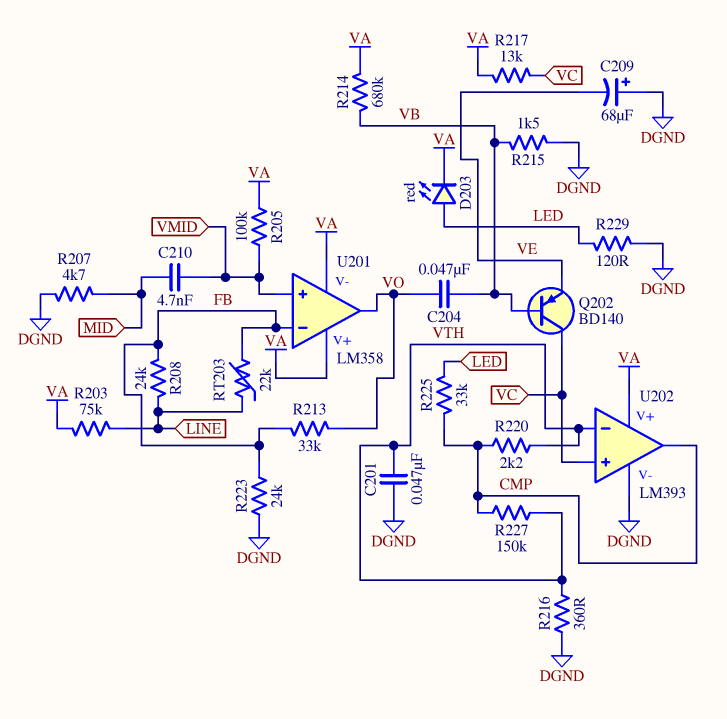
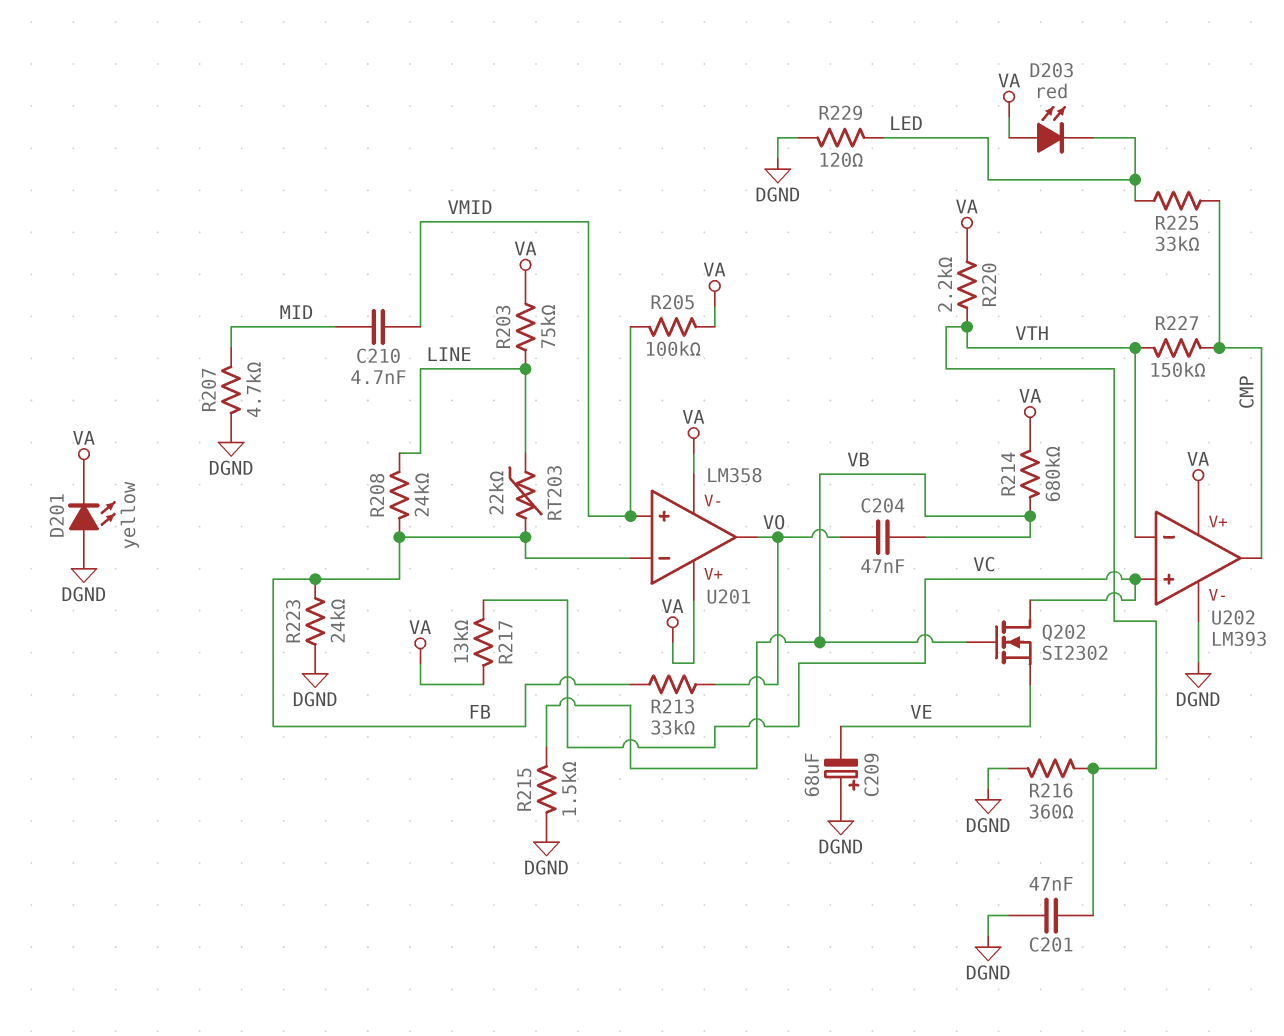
D201: none -> LED yellow (A DGND, K VA)
D203: LED red (A LED, K VA) -> LED red (A VA, K LED)
Q202: PNP BD140 (B VB, C VC, E VE) -> NMOS SI2302 (G VB, D VC, S VE)
R220: 2.2k (CMP, VTH) -> 2.2k (VA, VTH)

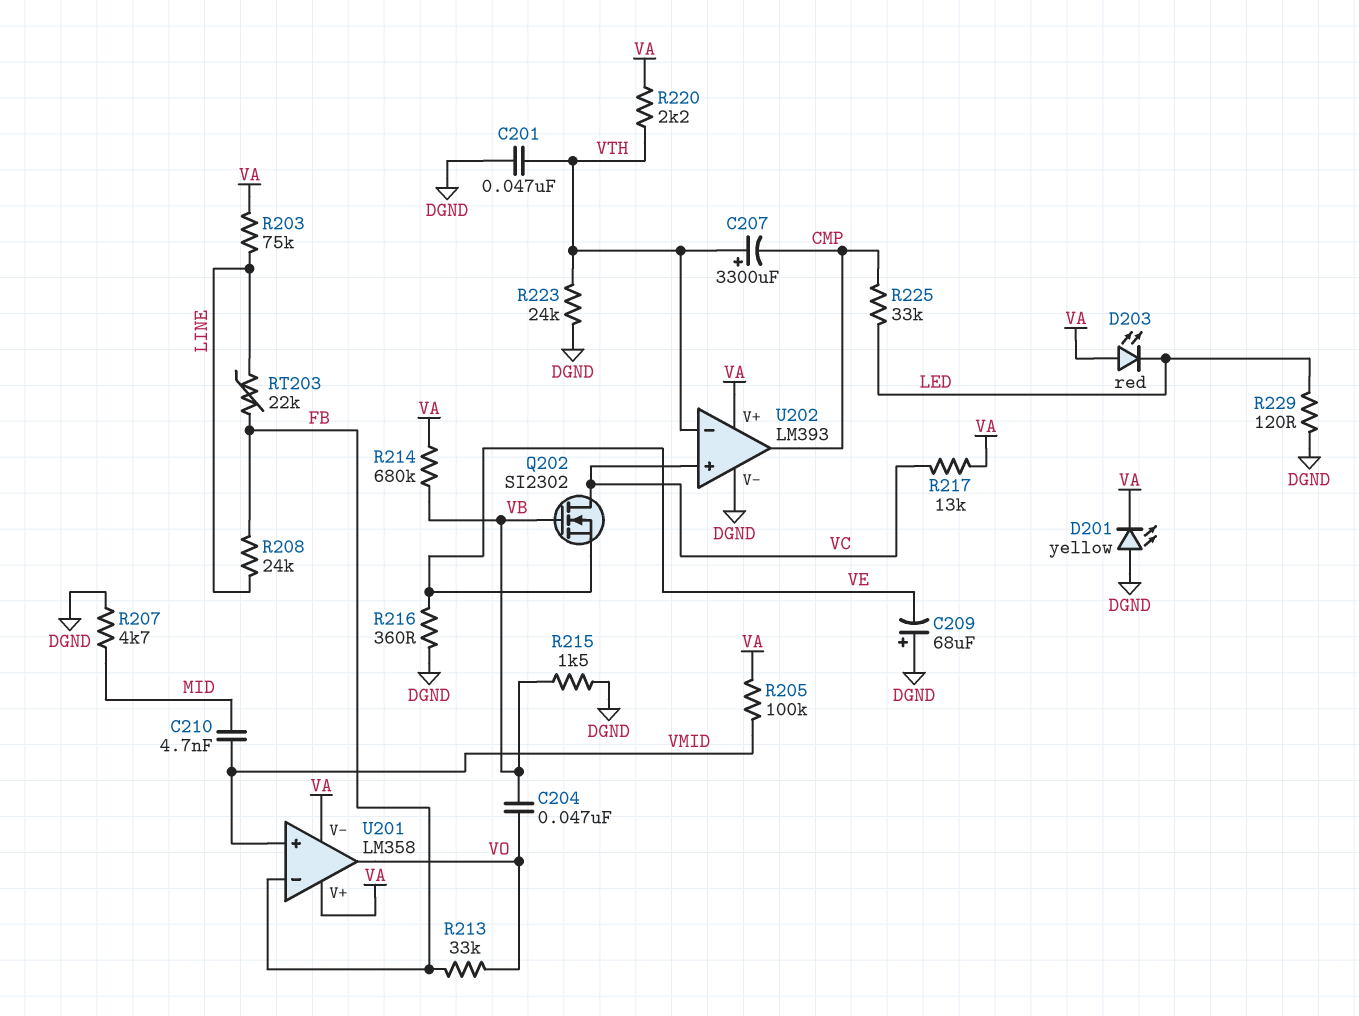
C207: none -> 3300uF (plus VTH, minus CMP)
R216: 360 (DGND, VTH) -> 360 (DGND, VE)
R223: 24k (DGND, FB) -> 24k (DGND, VTH)
R227: 150k (CMP, VTH) -> none

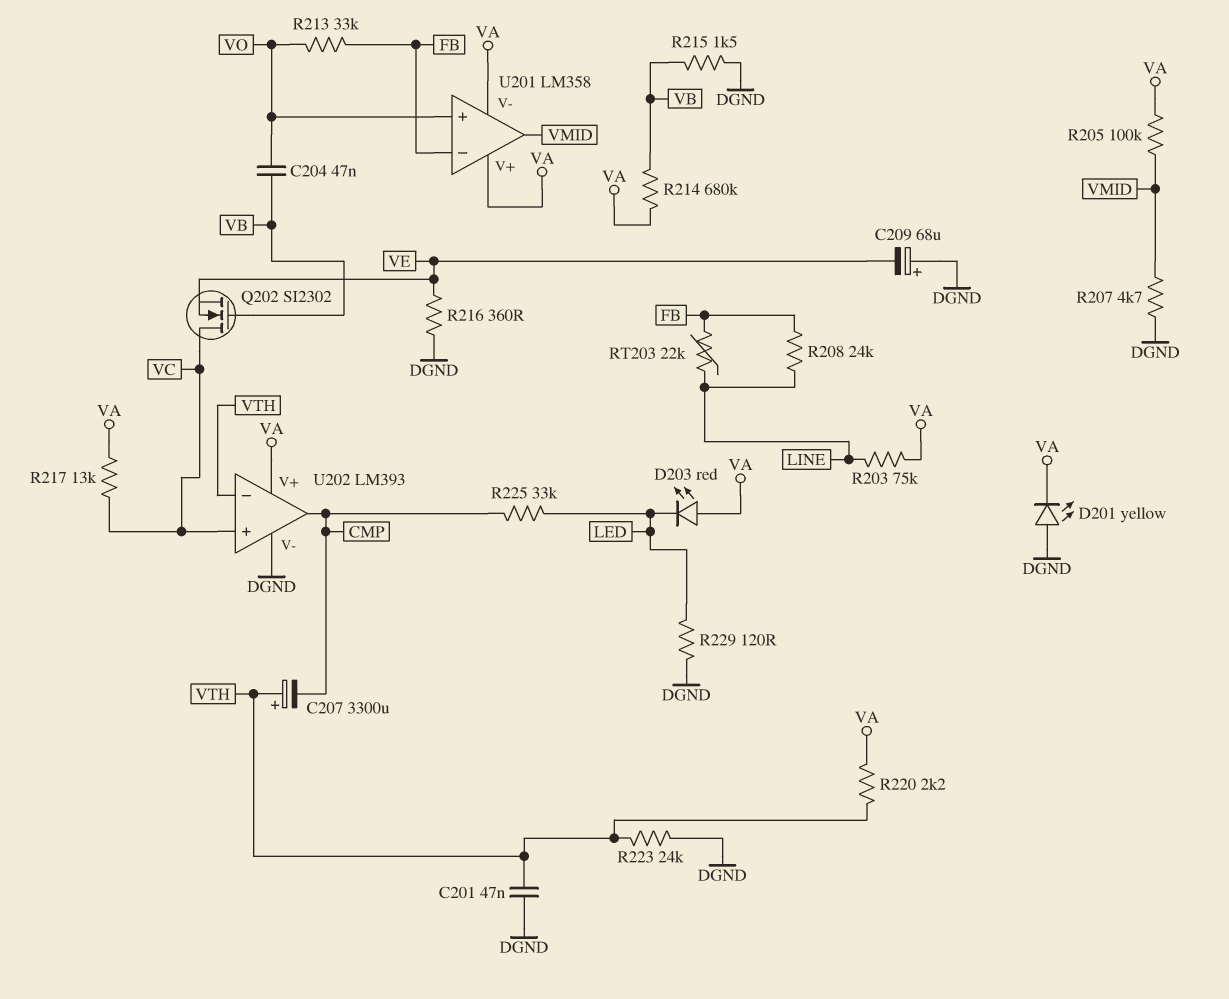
C210: 4.7nF (MID, VMID) -> none
R207: 4.7k (DGND, MID) -> 4.7k (DGND, VMID)
U201 pin in+: VMID -> VO
U201 pin out: VO -> VMID

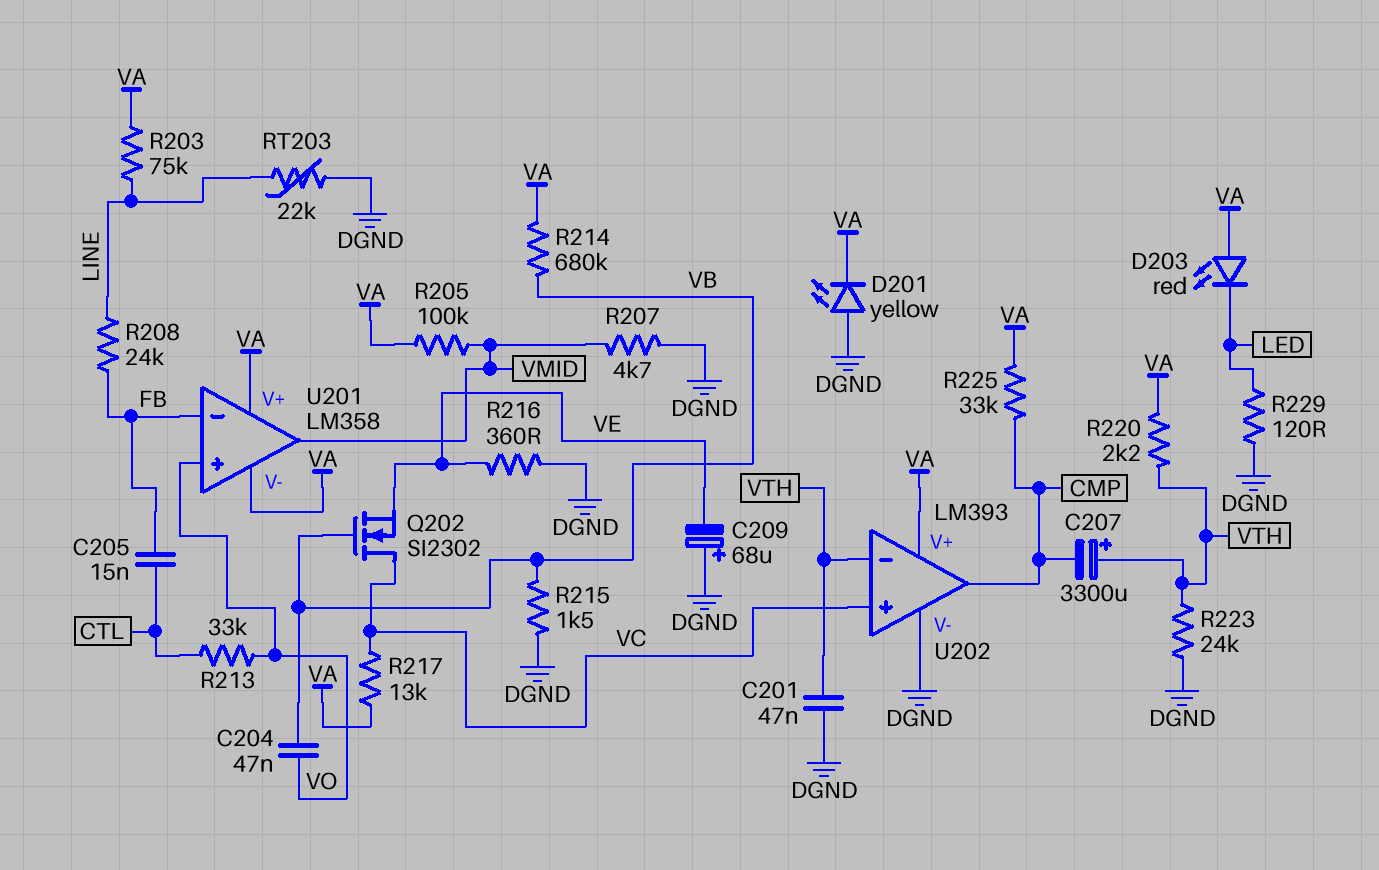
C205: none -> 15nF (CTL, FB)
R213: 33k (FB, VO) -> 33k (CTL, VO)
R225: 33k (CMP, LED) -> 33k (CMP, VA)
RT203: 22k (FB, LINE) -> 22k (DGND, LINE)

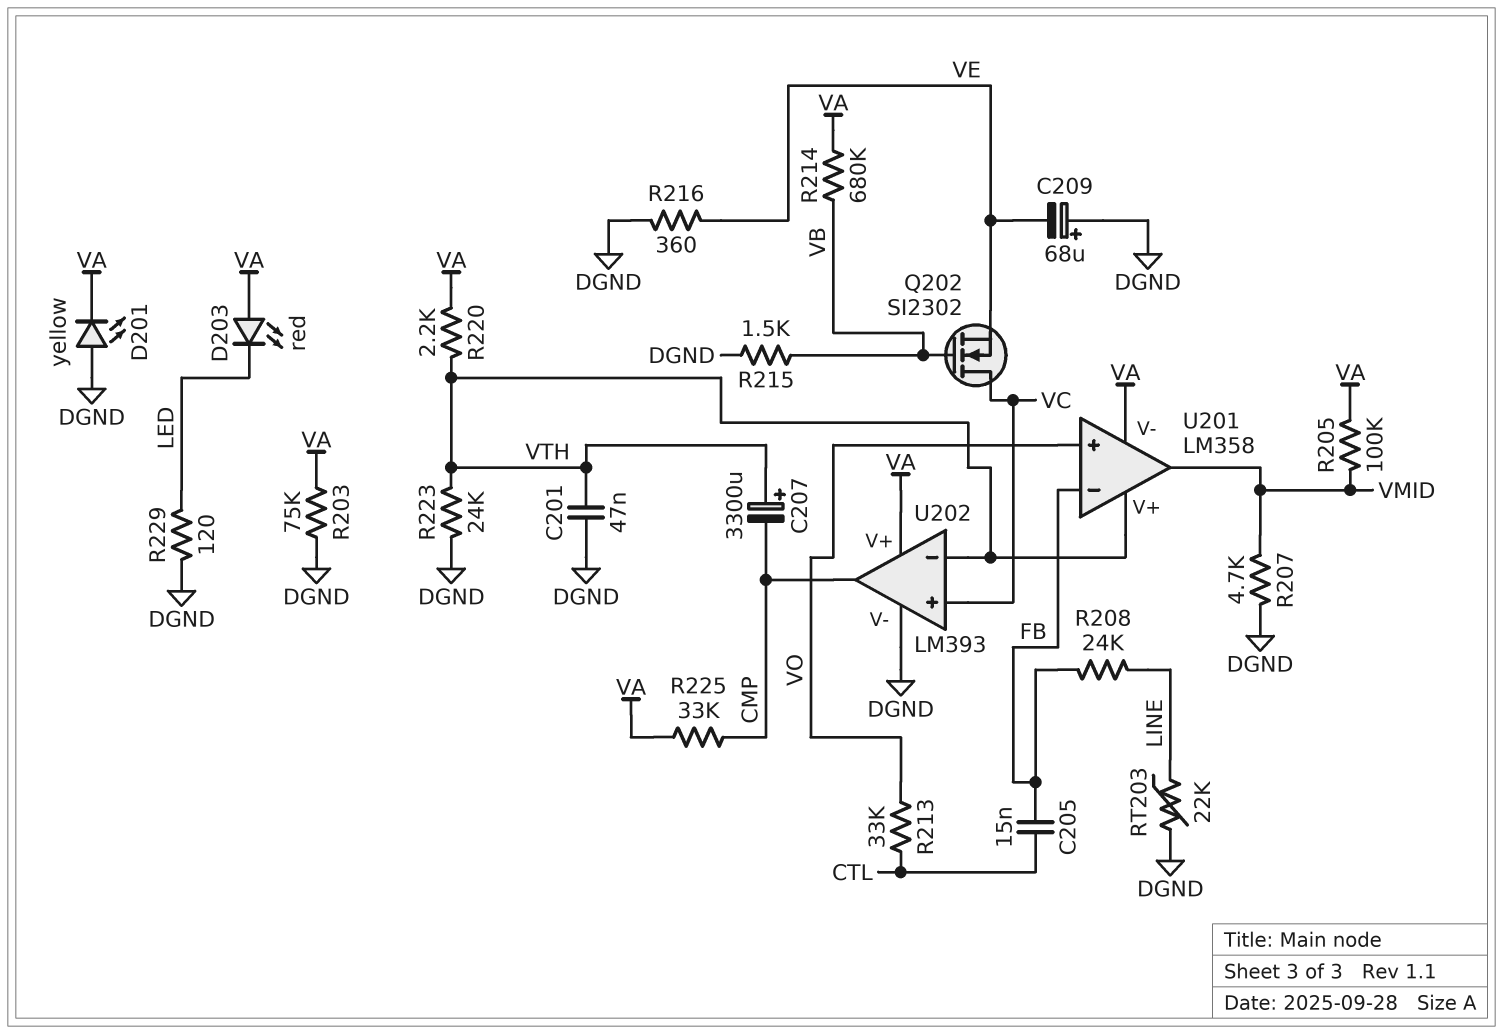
C204: 47nF (VB, VO) -> none
R203: 75k (LINE, VA) -> 75k (DGND, VA)
R217: 13k (VA, VC) -> none
U201 pin V+: VA -> VTH

